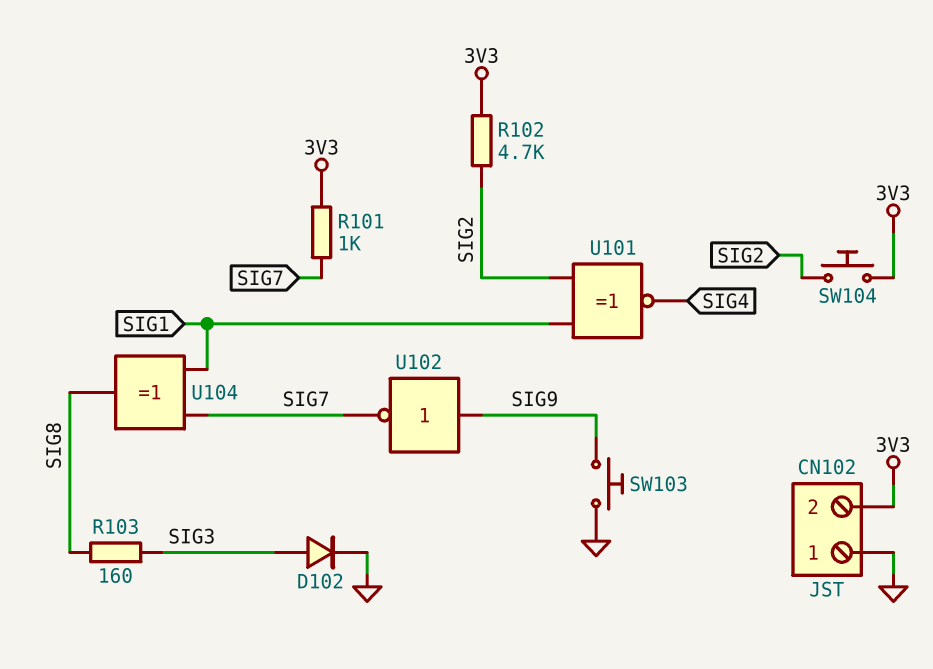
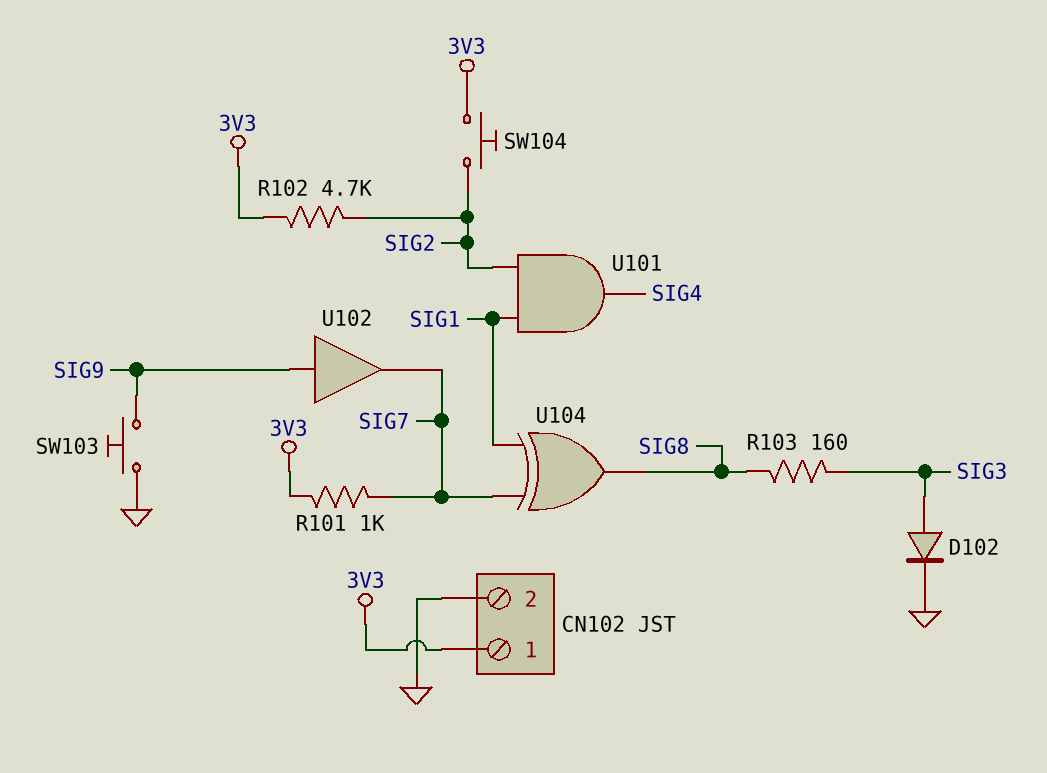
CN102 pin 1: GND -> 3V3
CN102 pin 2: 3V3 -> GND
U101: XNOR (in SIG1, in SIG2, out SIG4) -> AND (in SIG1, in SIG2, out SIG4)
U102: NOT (in SIG9, out SIG7) -> buffer (in SIG9, out SIG7)

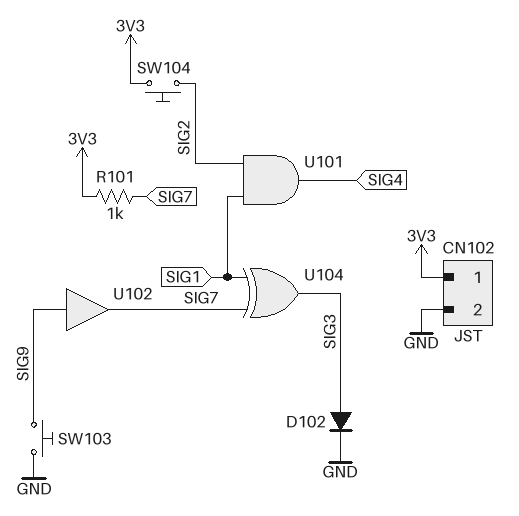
R102: 4.7k (3V3, SIG2) -> none
R103: 160 (SIG3, SIG8) -> none
U104: XOR (in SIG1, in SIG7, out SIG8) -> XOR (in SIG1, in SIG7, out SIG3)

